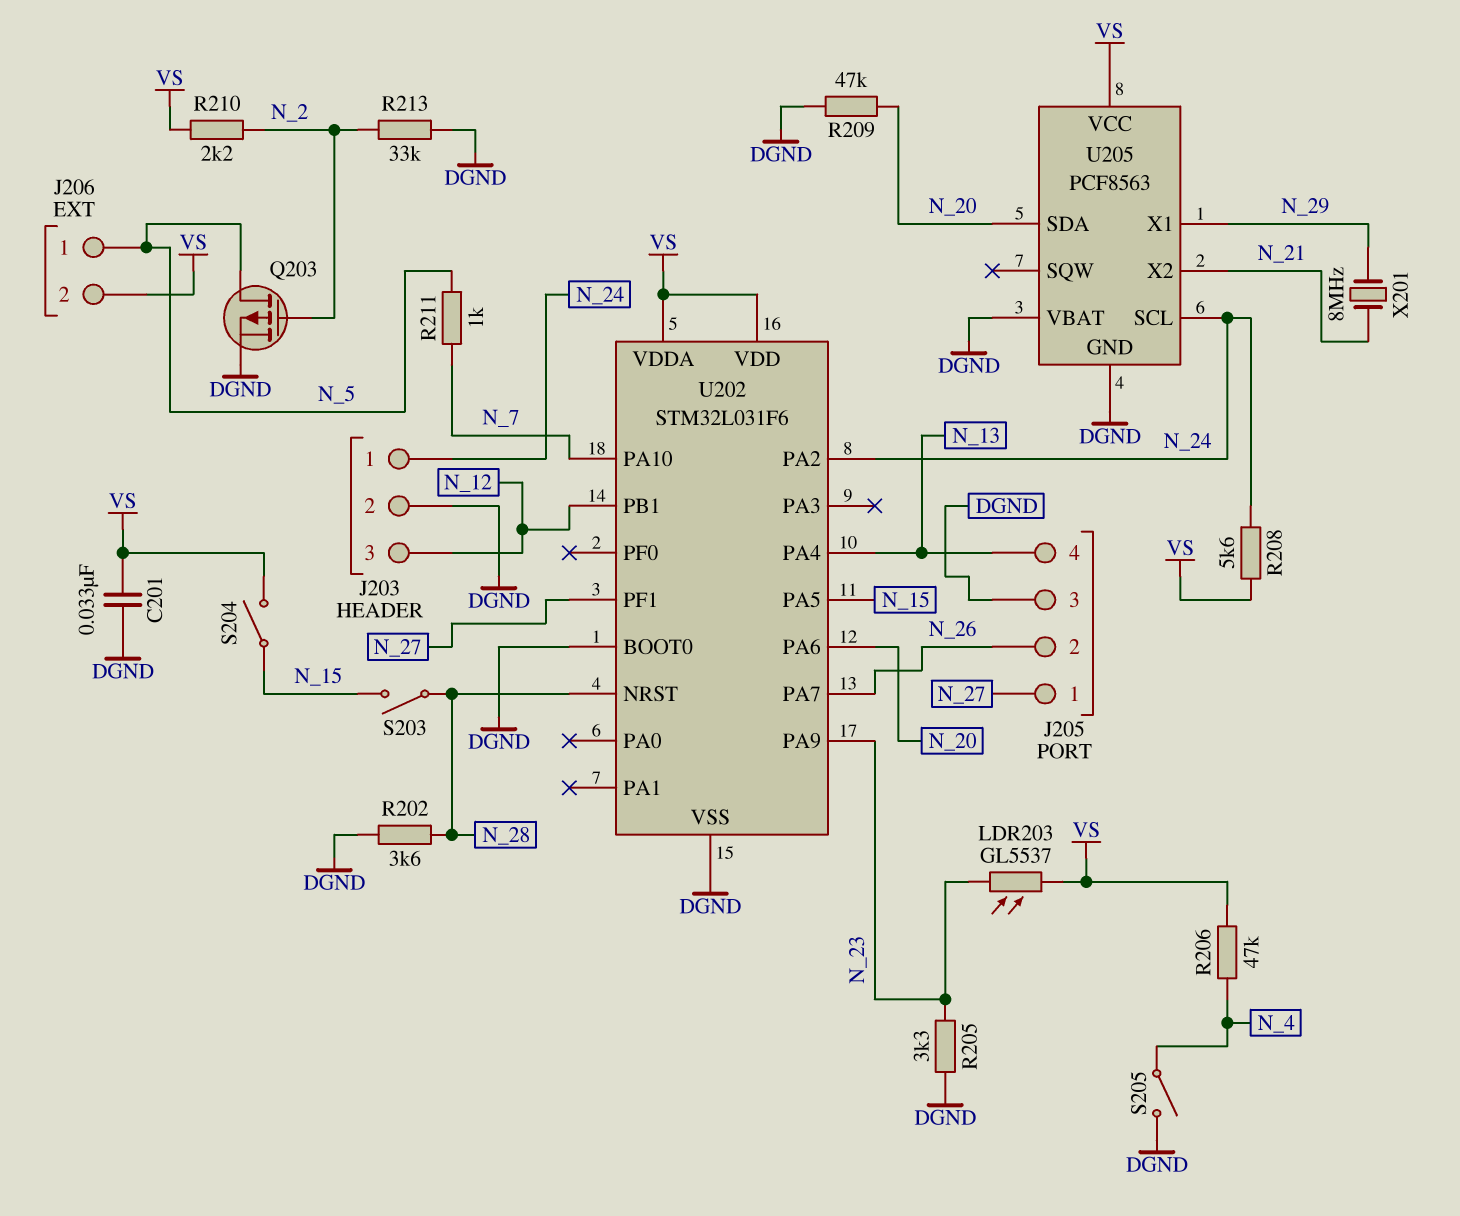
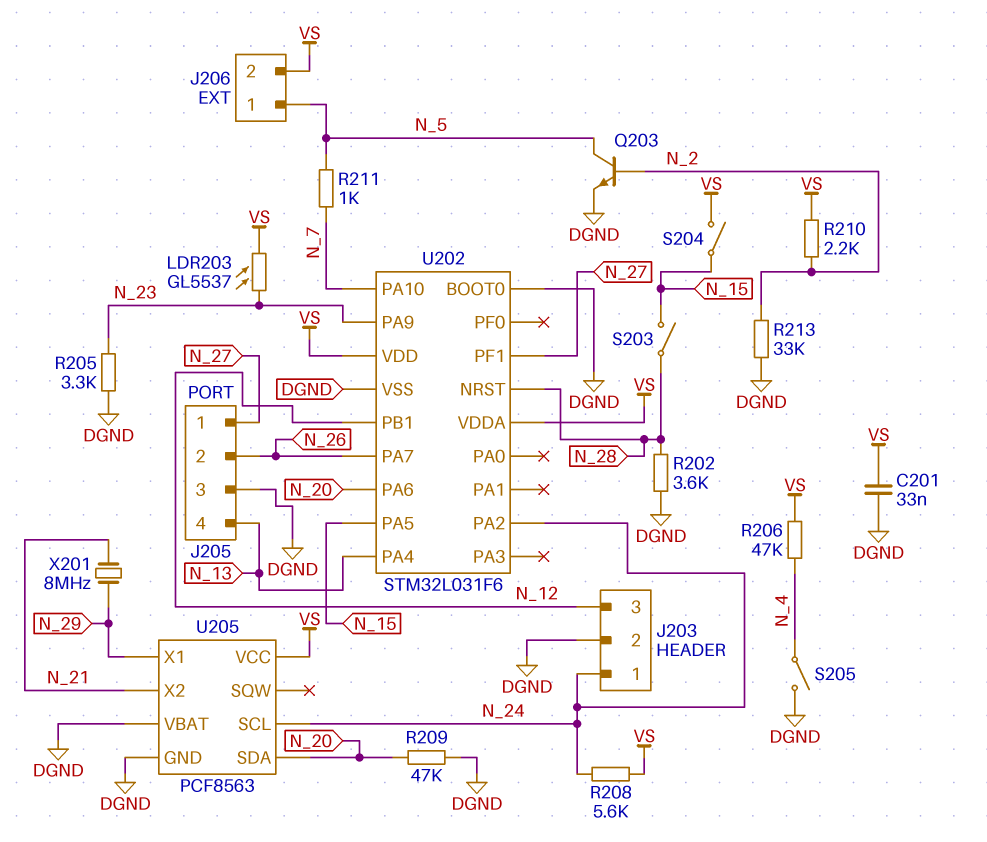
Q203: PMOS (G N_2, D N_5, S DGND) -> NPN (B N_2, C N_5, E DGND)

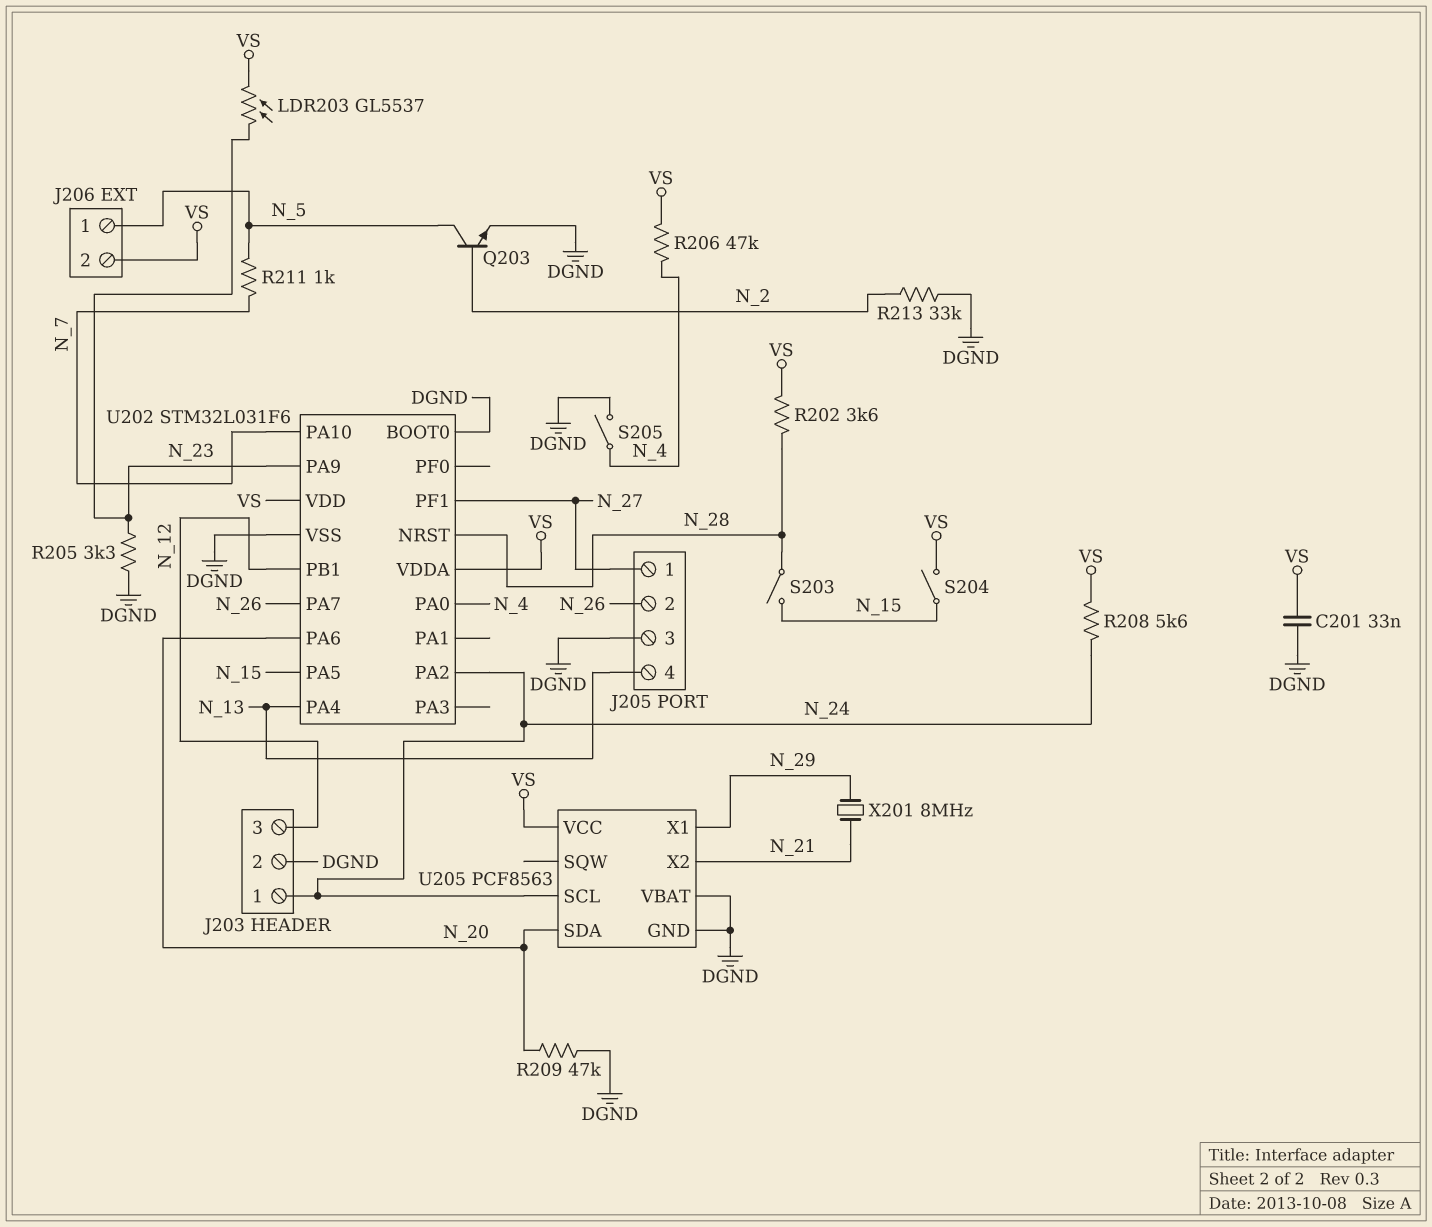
R202: 3.6k (DGND, N_28) -> 3.6k (N_28, VS)
R210: 2.2k (N_2, VS) -> none
U202 pin PA0: none -> N_4

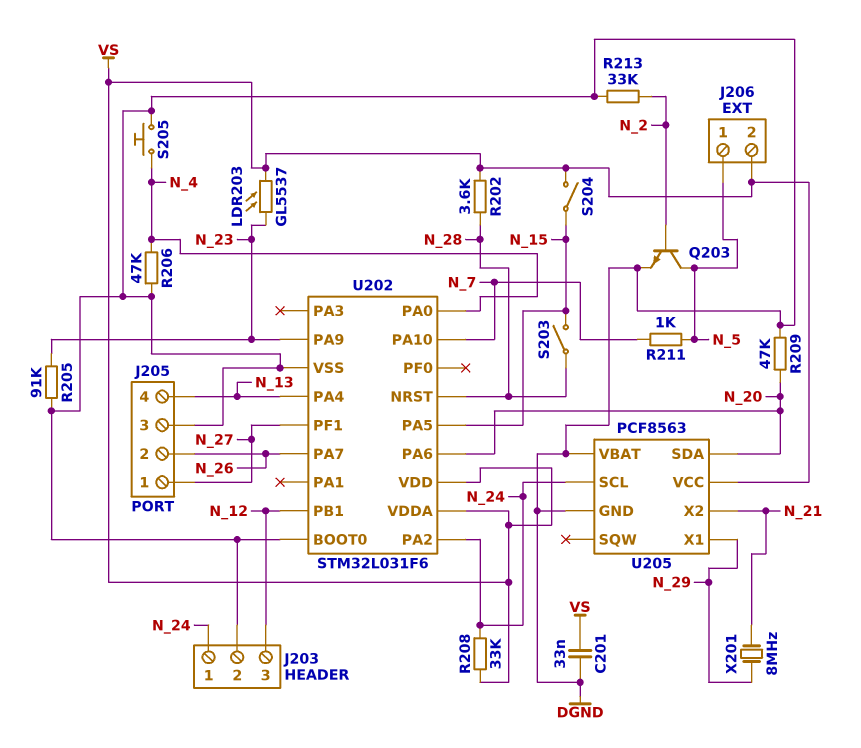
R205: 3.3k (DGND, N_23) -> 91k (DGND, N_23)
R206: 47k (N_4, VS) -> 47k (DGND, N_4)
R208: 5.6k (N_24, VS) -> 33k (N_24, VS)
S205: switch (DGND, N_4) -> button (DGND, N_4)

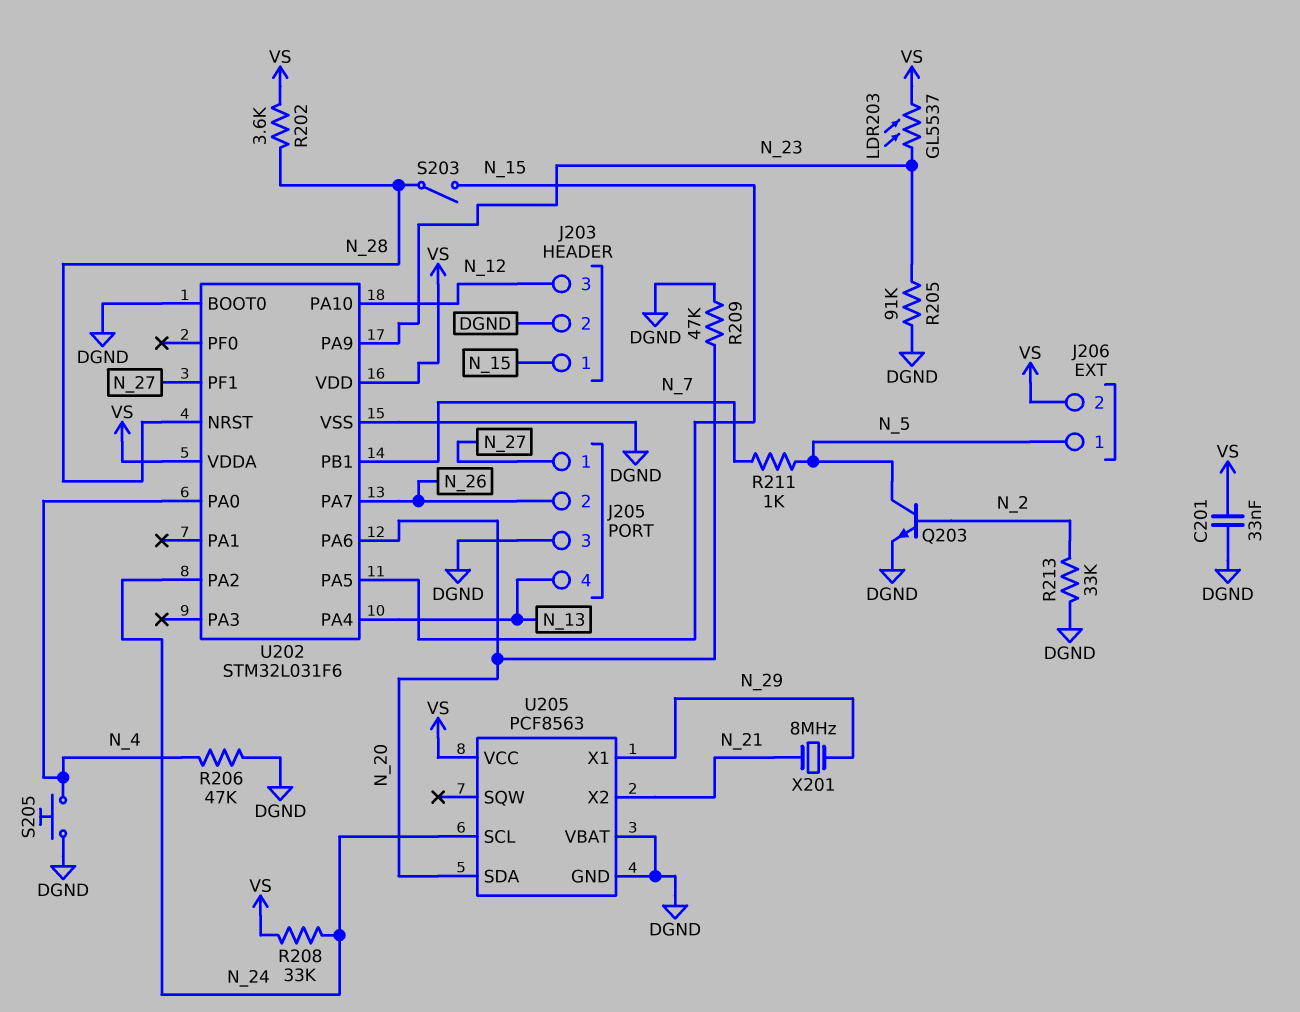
J203 pin 1: N_24 -> N_15
S204: switch (N_15, VS) -> none
U202 pin PA10: N_7 -> N_12
U202 pin PB1: N_12 -> N_7

